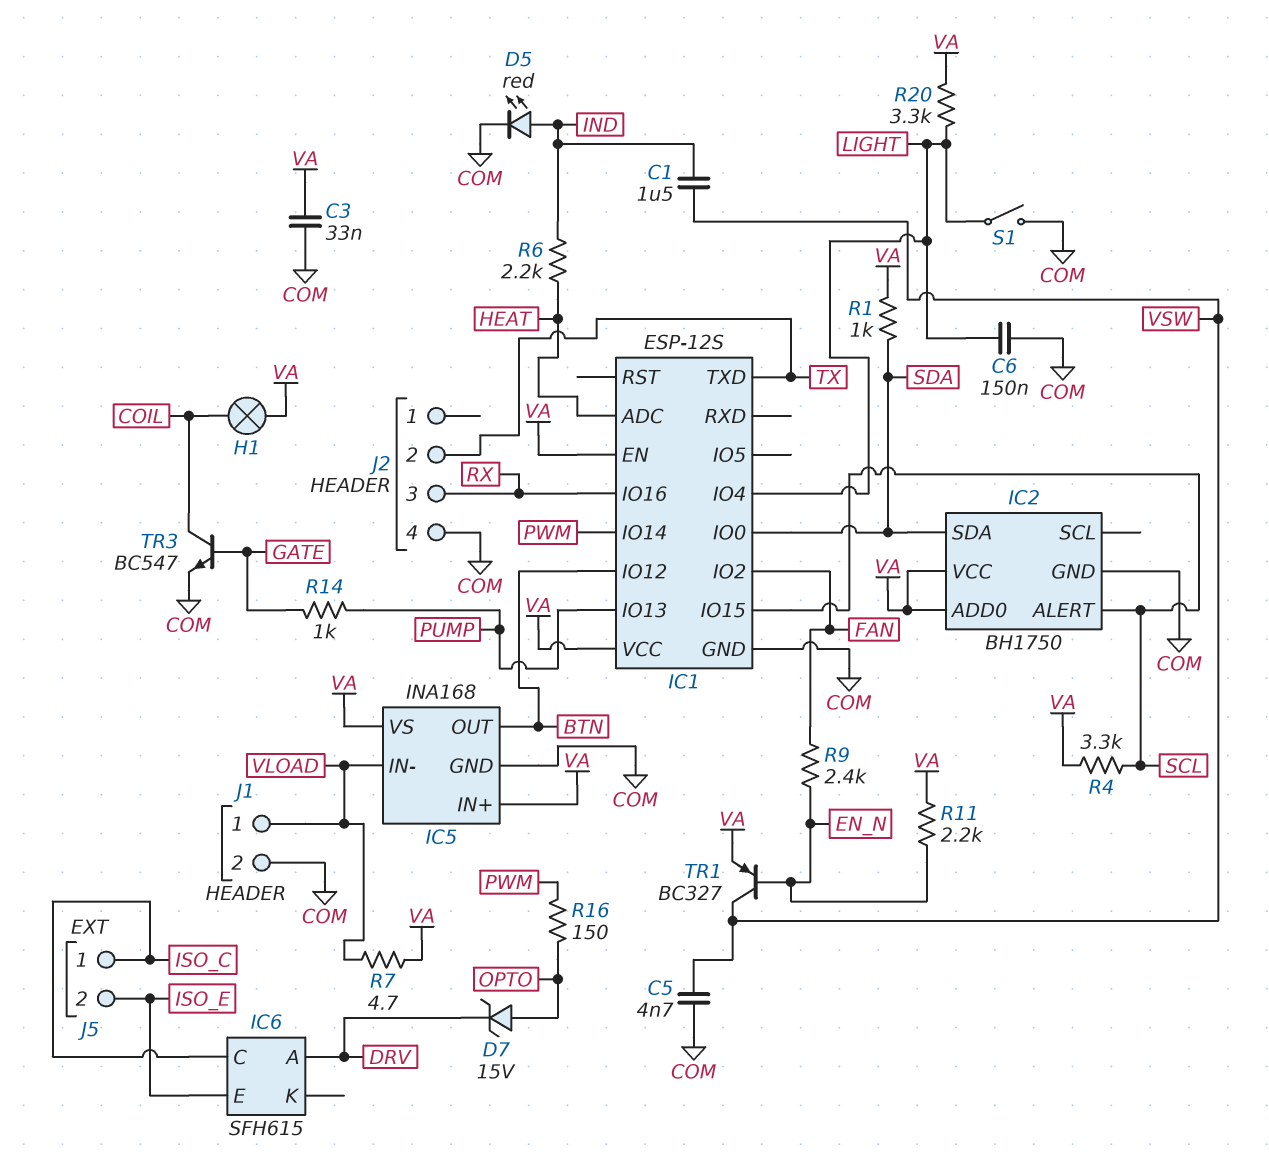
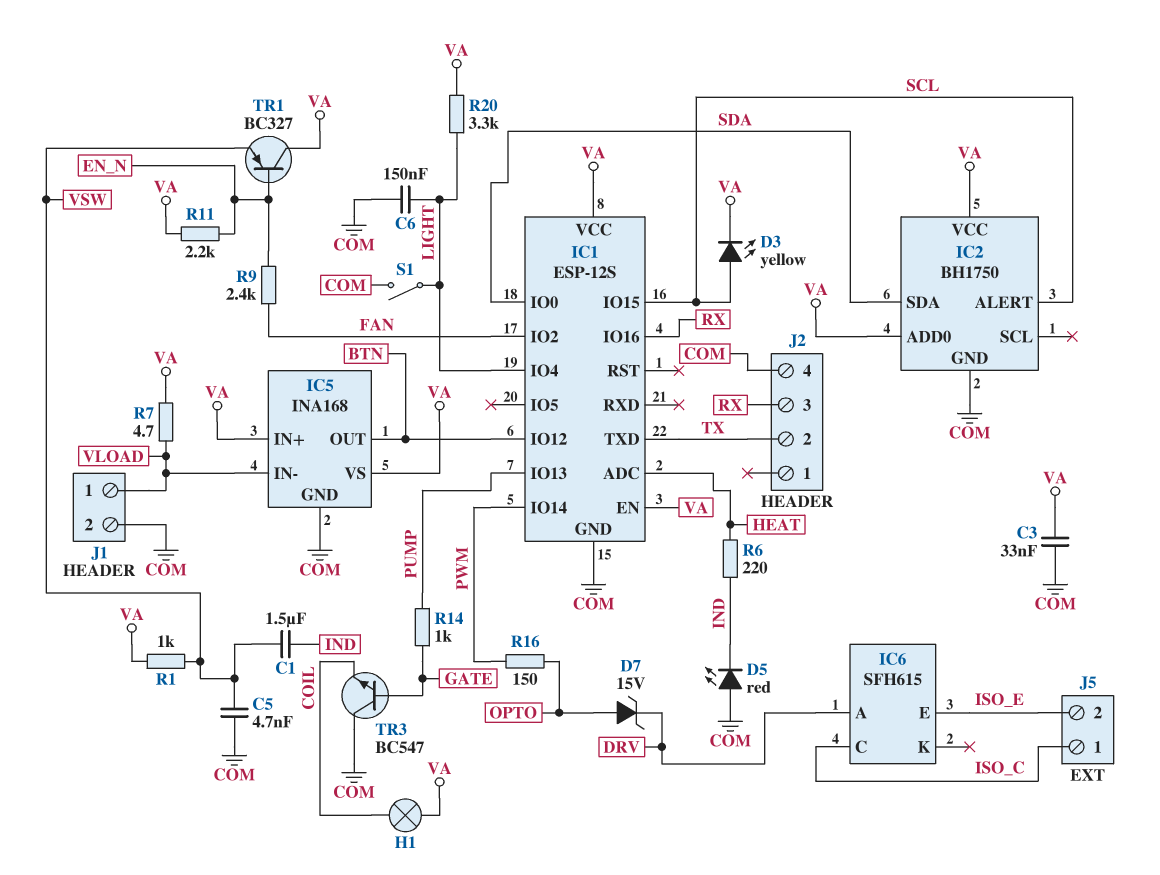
D3: none -> LED yellow (A SCL, K VA)
D5: LED red (A IND, K COM) -> LED red (A COM, K IND)
R1: 1k (SDA, VA) -> 1k (VA, VSW)
R4: 3.3k (SCL, VA) -> none
R6: 2.2k (HEAT, IND) -> 220 (HEAT, IND)
TR1: PNP BC327 (B EN_N, C VSW, E VA) -> PNP BC327 (B EN_N, C VA, E VSW)
TR3: NPN BC547 (B GATE, C COIL, E COM) -> NPN BC547 (B GATE, C COM, E COIL)

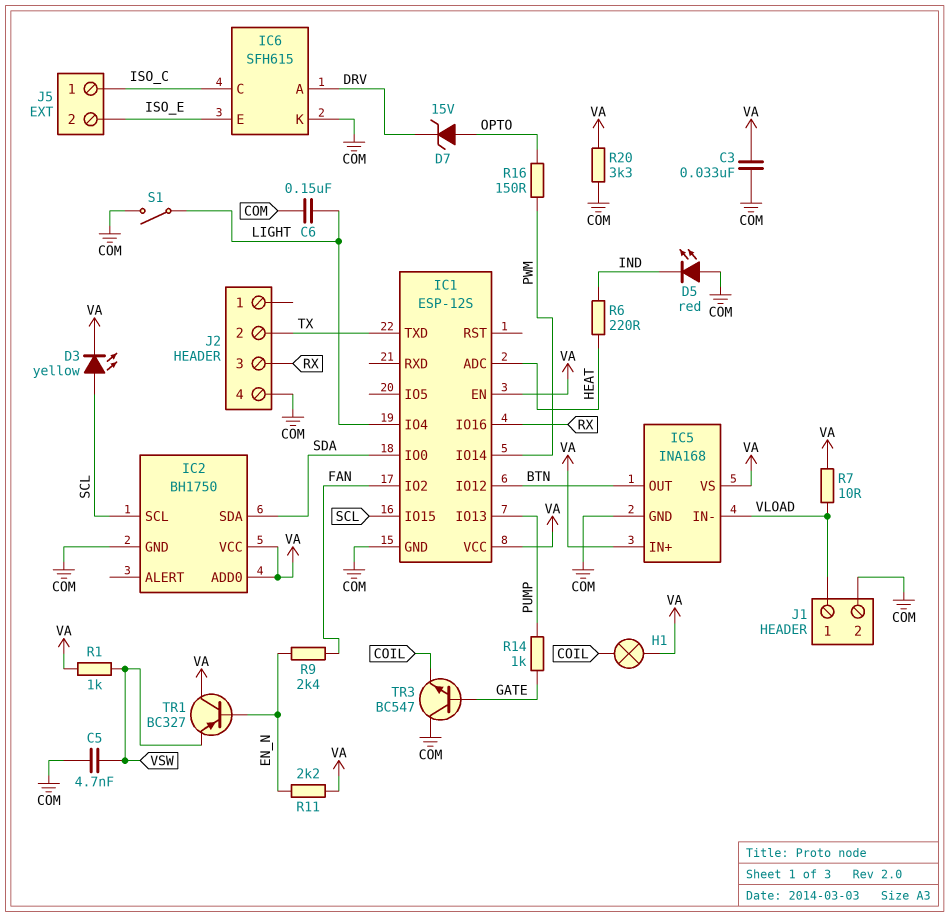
C1: 1.5uF (IND, VSW) -> none
IC2 pin ALERT: SCL -> none
IC2 pin SCL: none -> SCL
IC6 pin K: none -> COM
R7: 4.7 (VA, VLOAD) -> 10 (VA, VLOAD)
R20: 3.3k (LIGHT, VA) -> 3.3k (COM, VA)

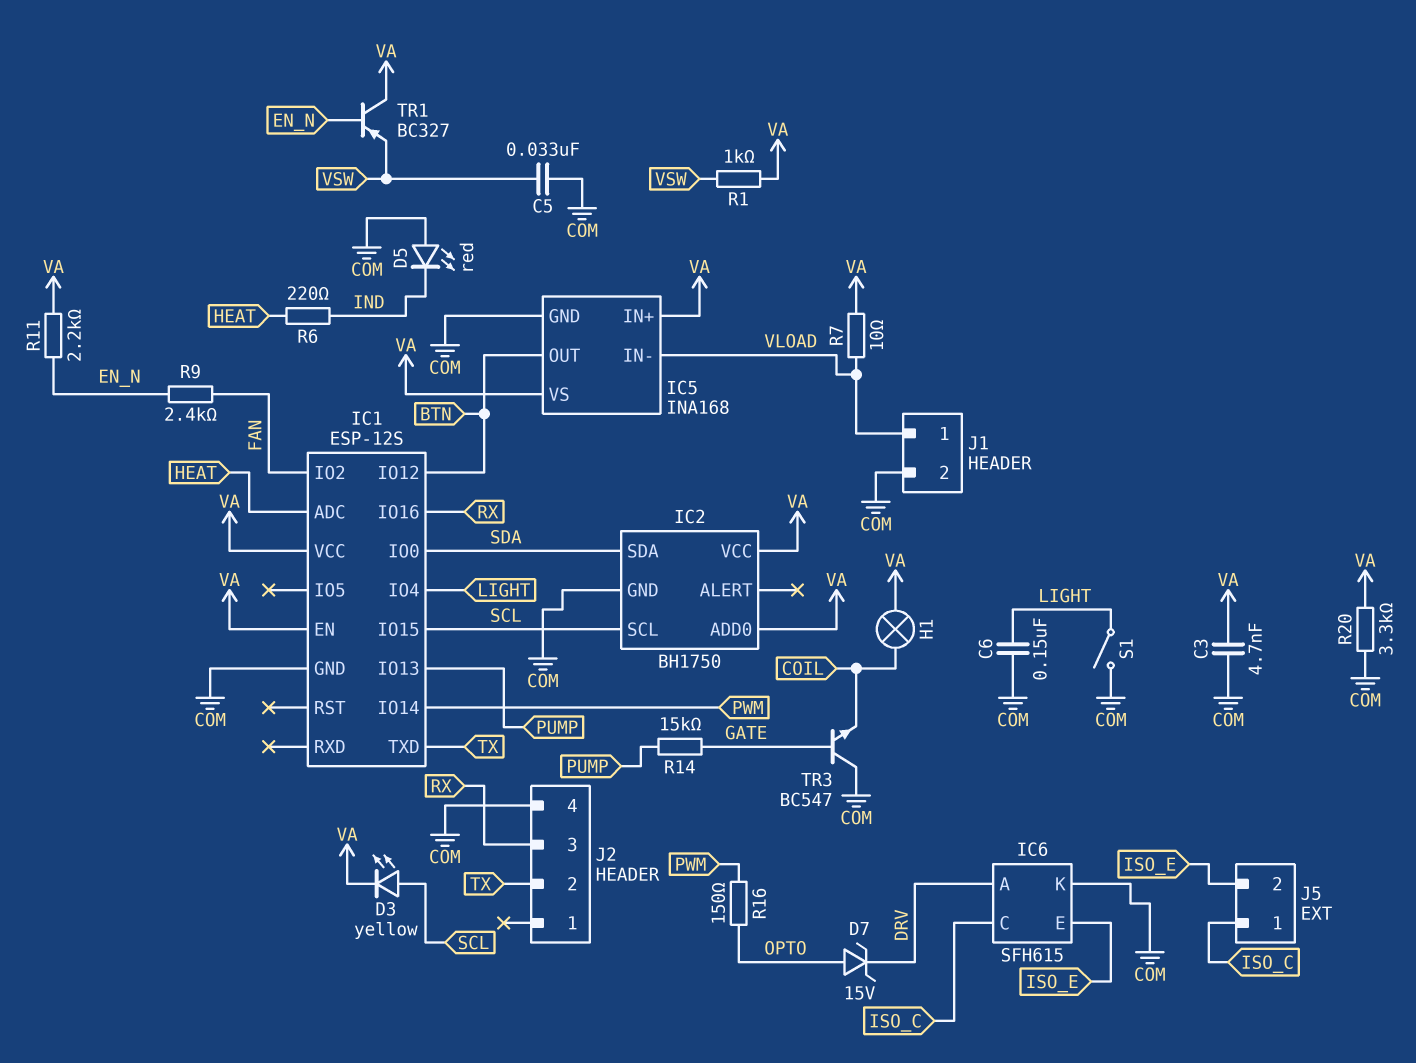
C3: 33nF (COM, VA) -> 4.7nF (COM, VA)
C5: 4.7nF (COM, VSW) -> 33nF (COM, VSW)
R14: 1k (GATE, PUMP) -> 15k (GATE, PUMP)

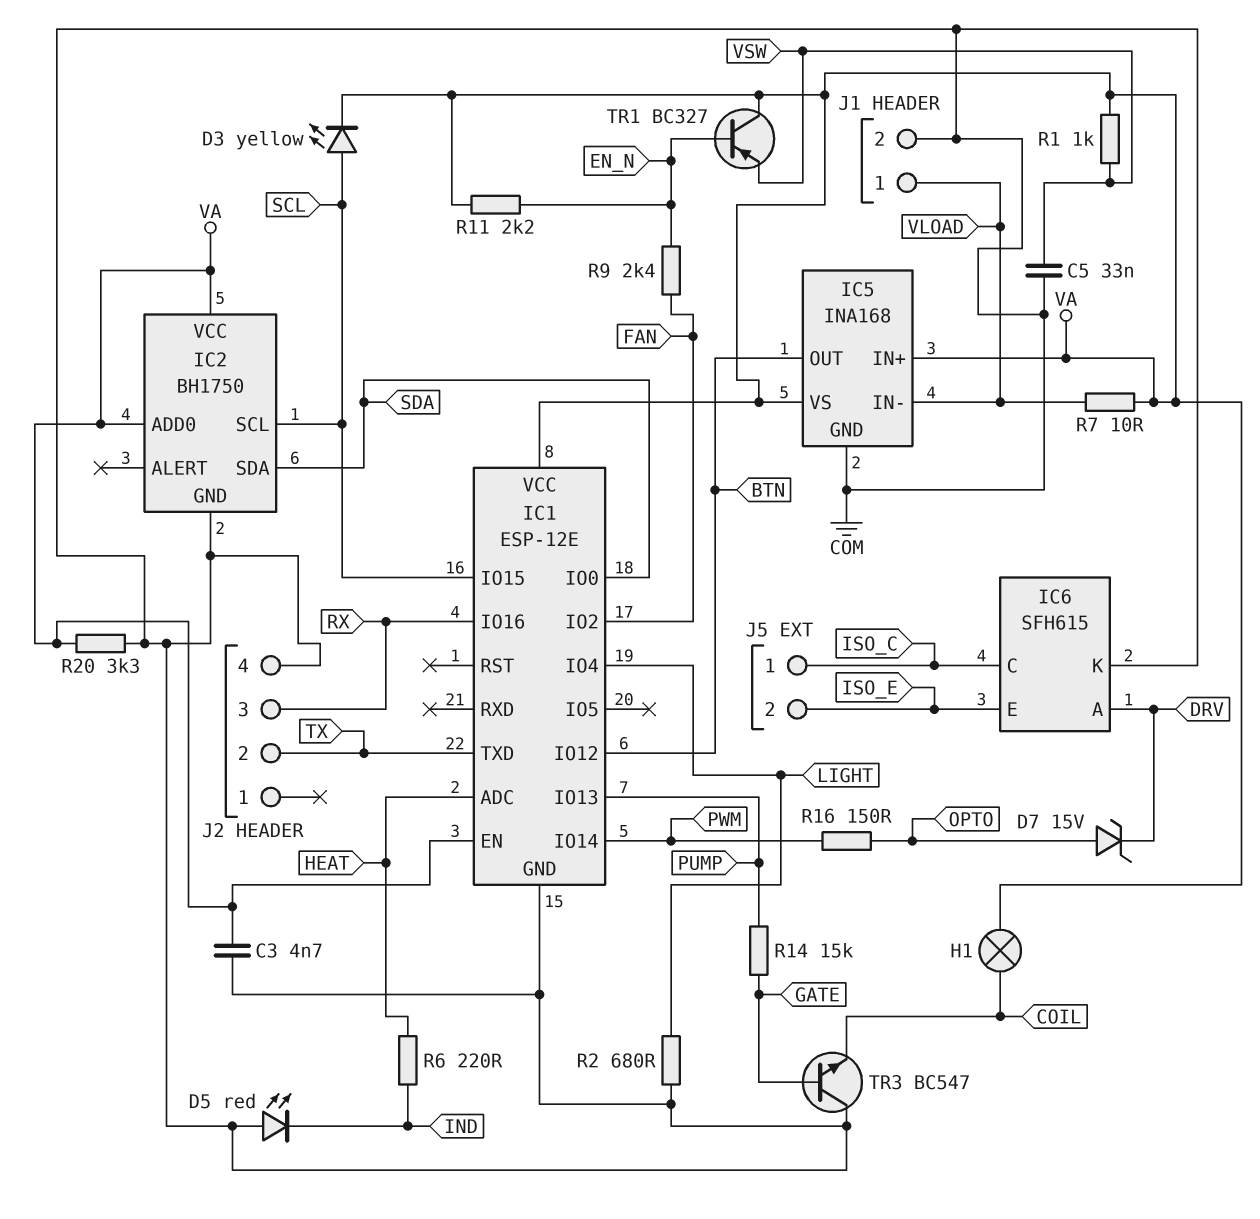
C6: 150nF (COM, LIGHT) -> none
IC1: ESP-12S -> ESP-12E
R2: none -> 680 (COM, LIGHT)
S1: switch (COM, LIGHT) -> none

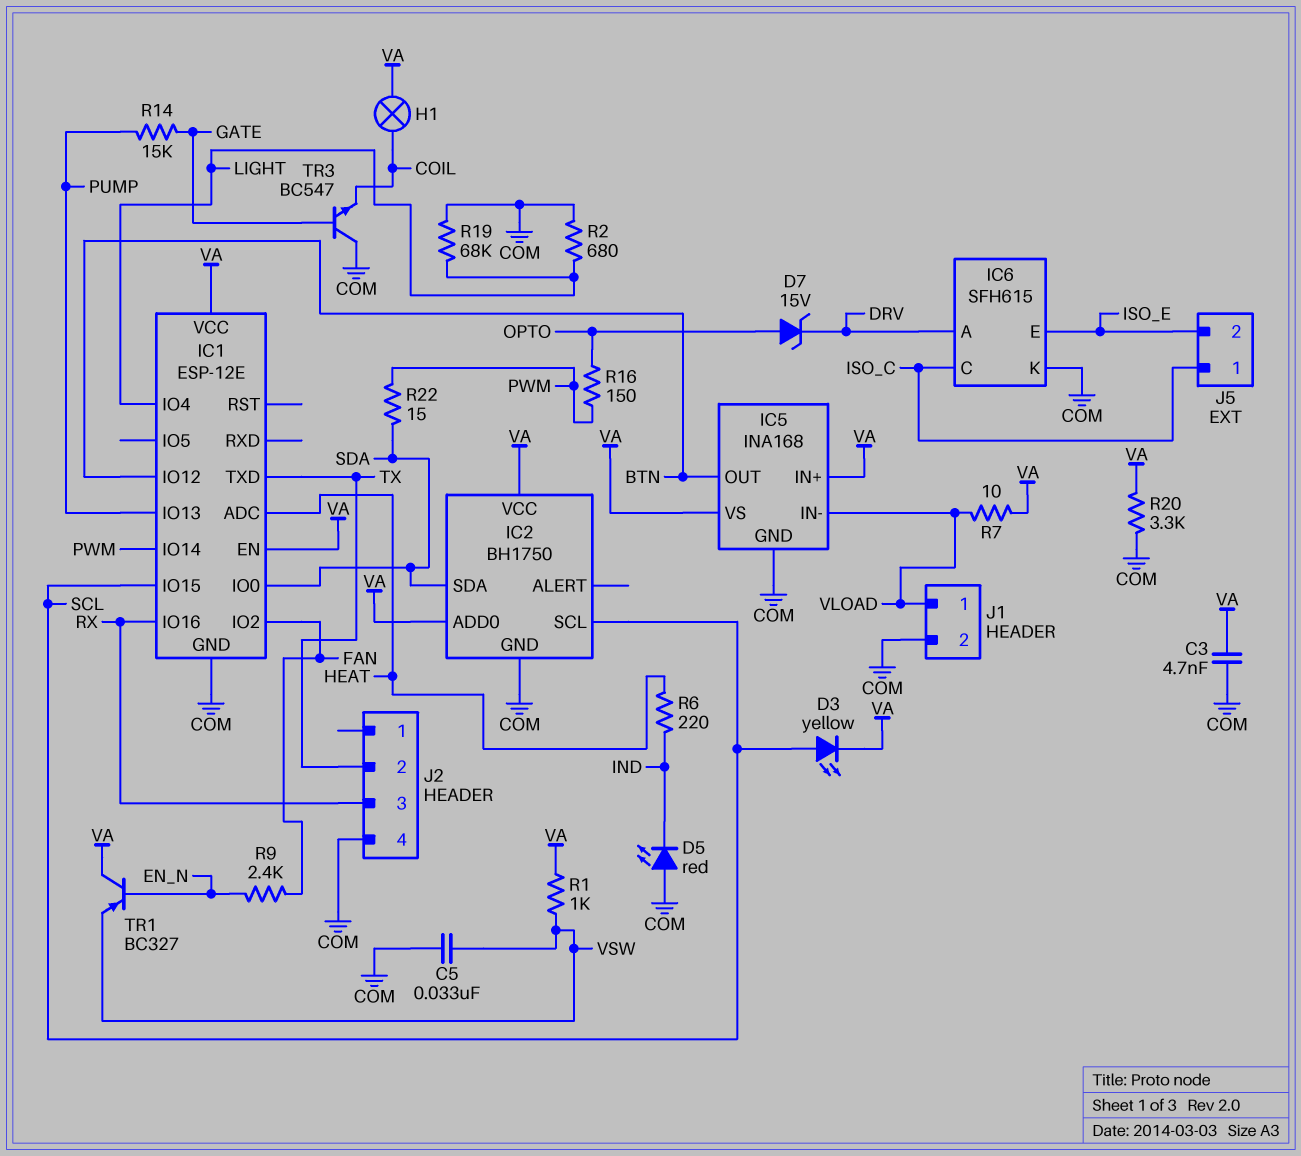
R11: 2.2k (EN_N, VA) -> none
R19: none -> 68k (COM, LIGHT)
R22: none -> 15 (PWM, SDA)

